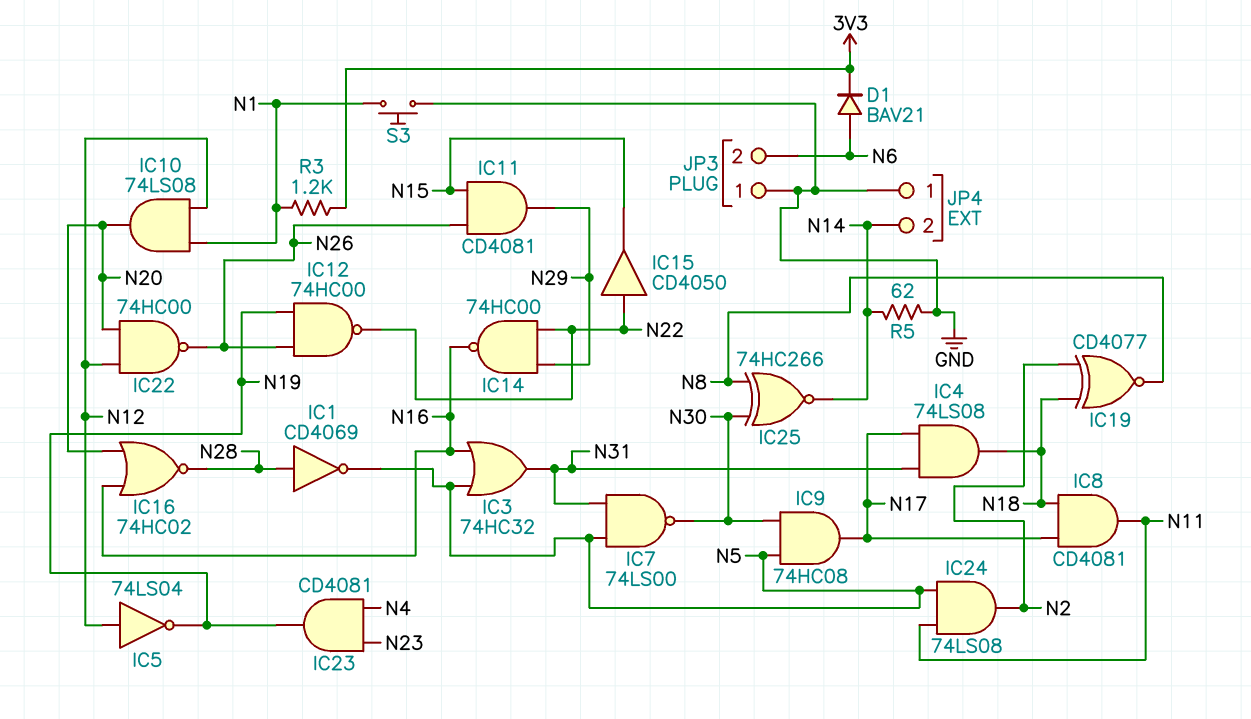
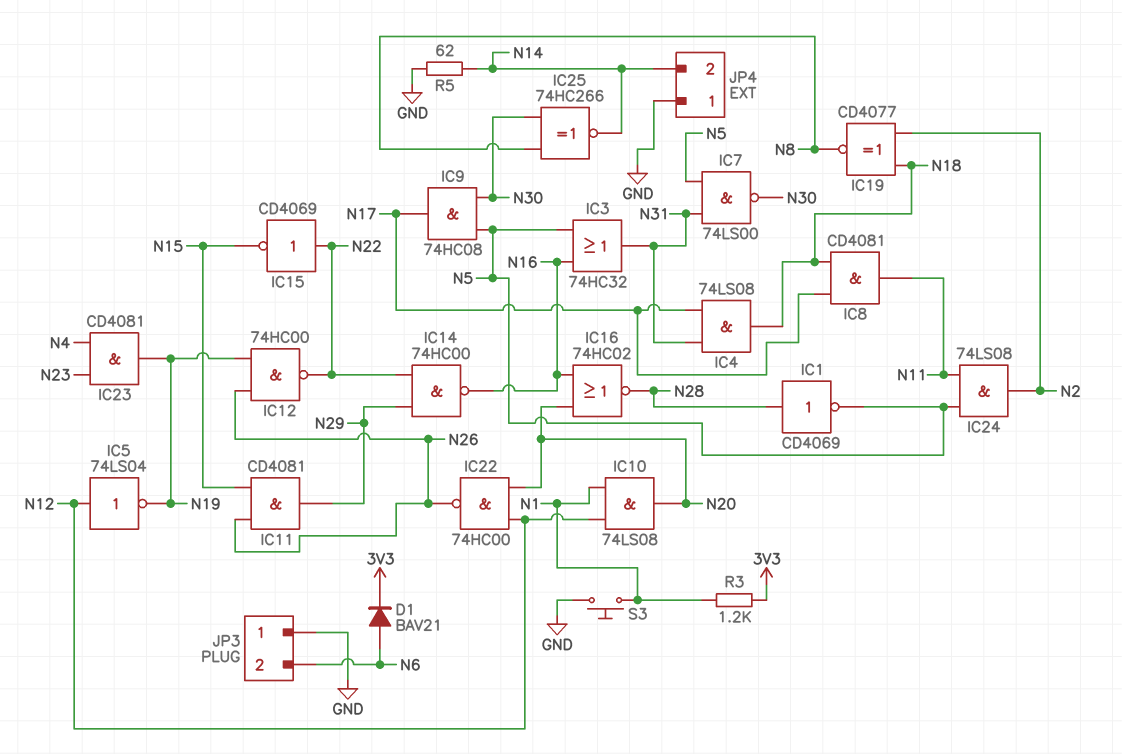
IC15: buffer CD4050 (in N22, out N15) -> NOT CD4069 (in N22, out N15)

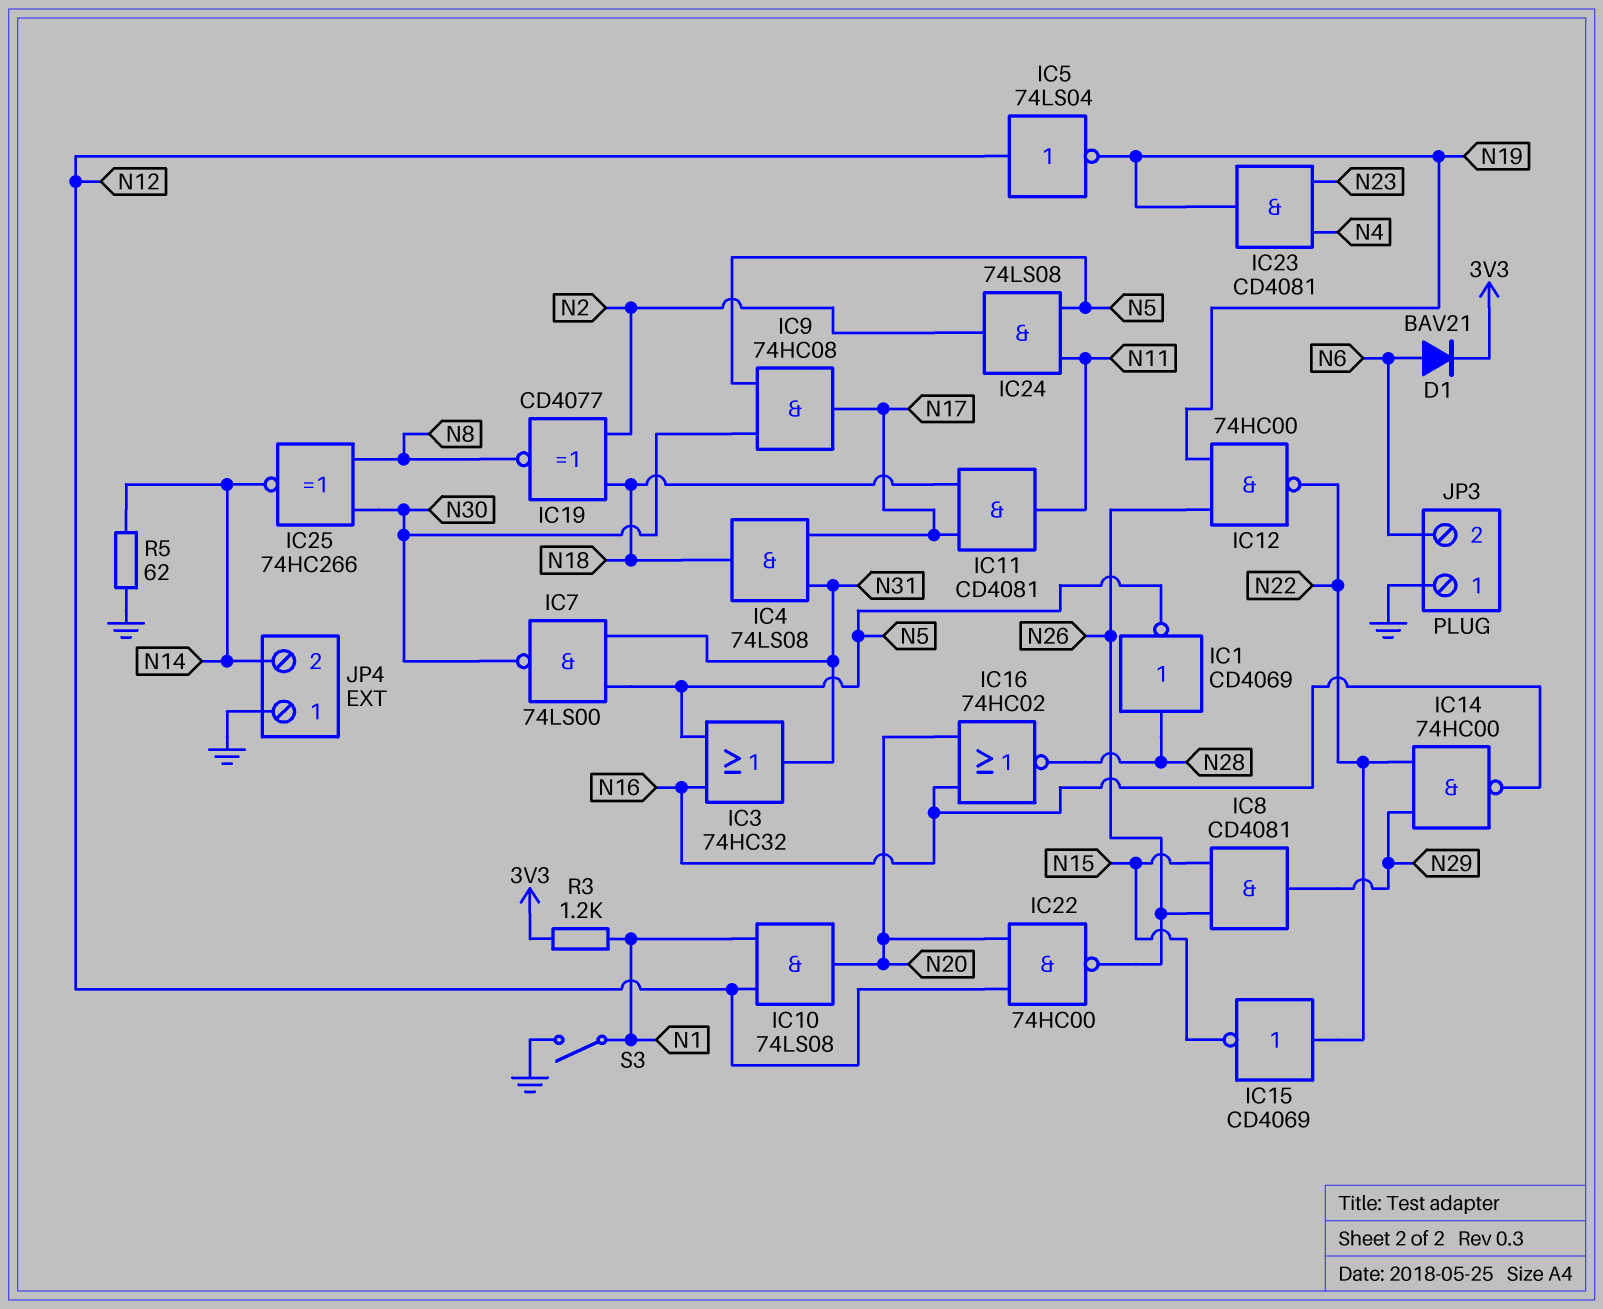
IC8: AND CD4081 (in N17, in N18, out N11) -> AND CD4081 (in N15, in N26, out N29)
IC11: AND CD4081 (in N15, in N26, out N29) -> AND CD4081 (in N17, in N18, out N11)
S3: button (GND, N1) -> switch (GND, N1)

